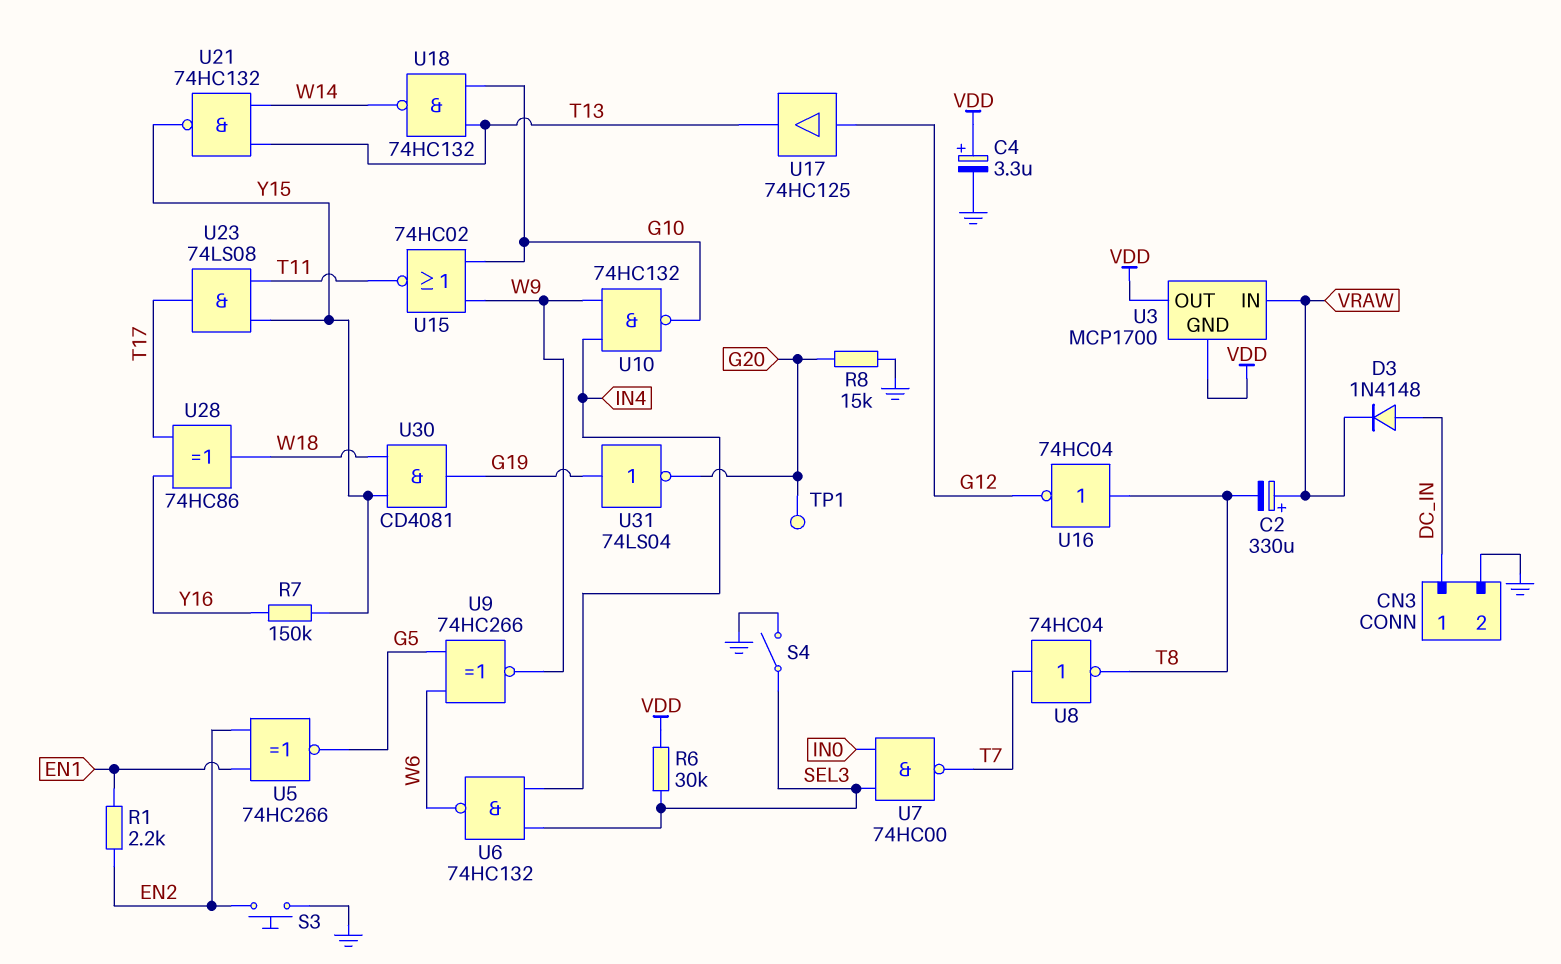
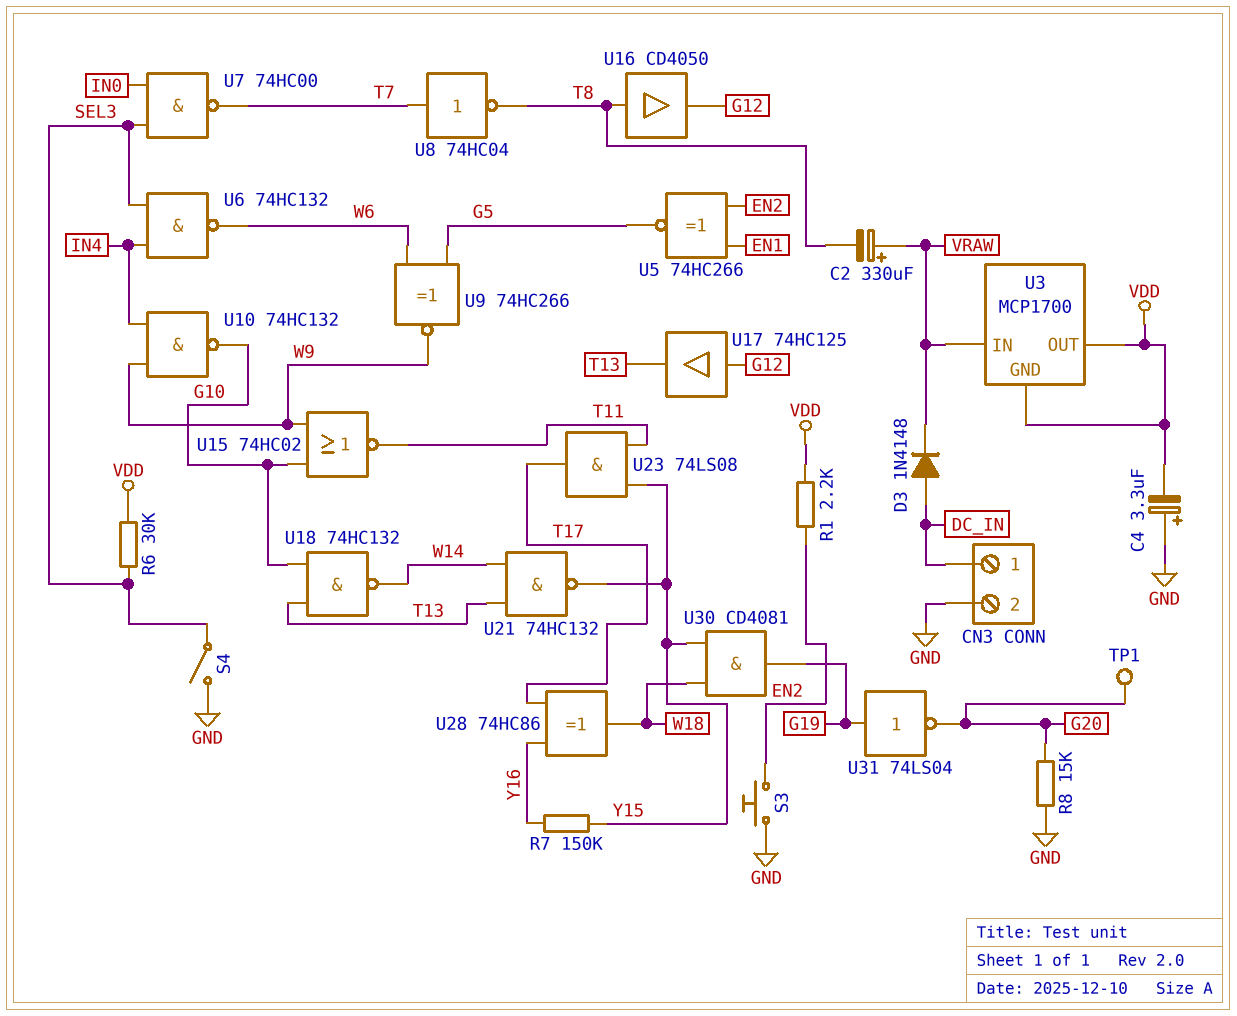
C4: 3.3uF (plus VDD, minus GND) -> 3.3uF (plus GND, minus VDD)
R1: 2.2k (EN1, EN2) -> 2.2k (EN2, VDD)
U16: NOT 74HC04 (in T8, out G12) -> buffer CD4050 (in T8, out G12)

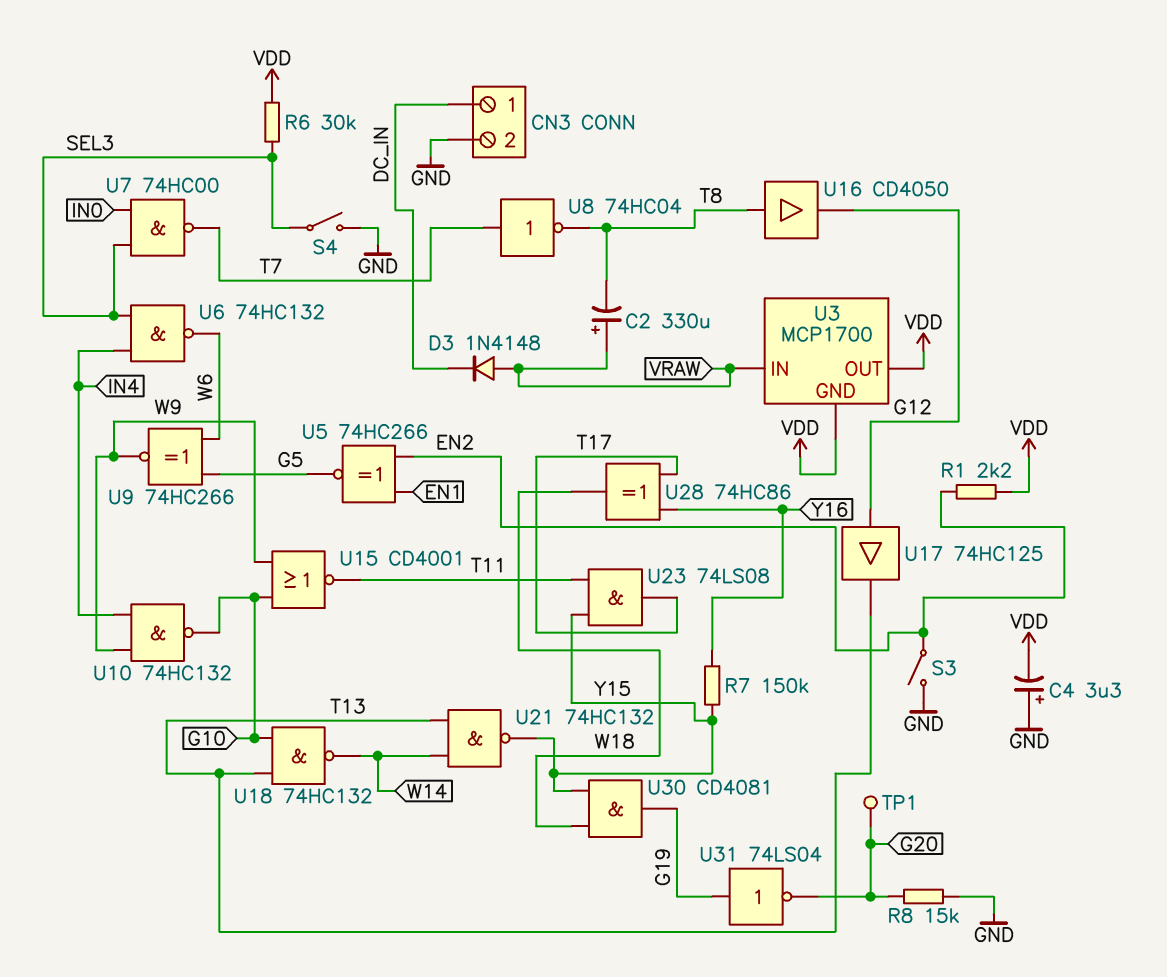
D3: diode 1N4148 (A DC_IN, K VRAW) -> diode 1N4148 (A VRAW, K DC_IN)
S3: button (EN2, GND) -> switch (EN2, GND)
U15: NOR 74HC02 (in G10, in W9, out T11) -> NOR CD4001 (in G10, in W9, out T11)

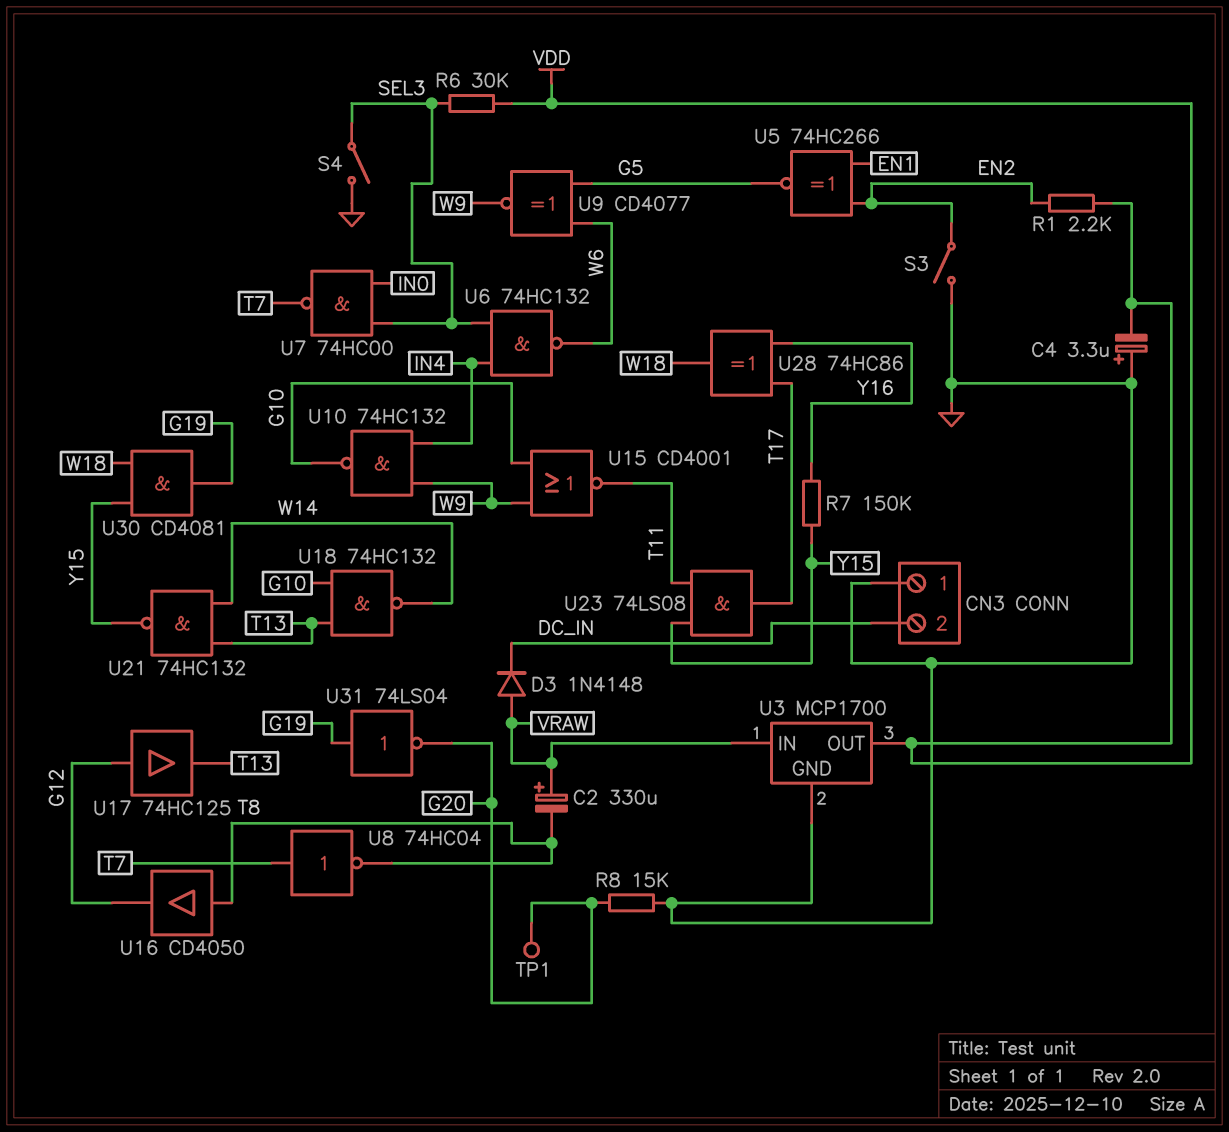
CN3 pin 1: DC_IN -> GND
CN3 pin 2: GND -> DC_IN
U3 pin GND: VDD -> GND
U9: XNOR 74HC266 (in G5, in W6, out W9) -> XNOR CD4077 (in G5, in W6, out W9)

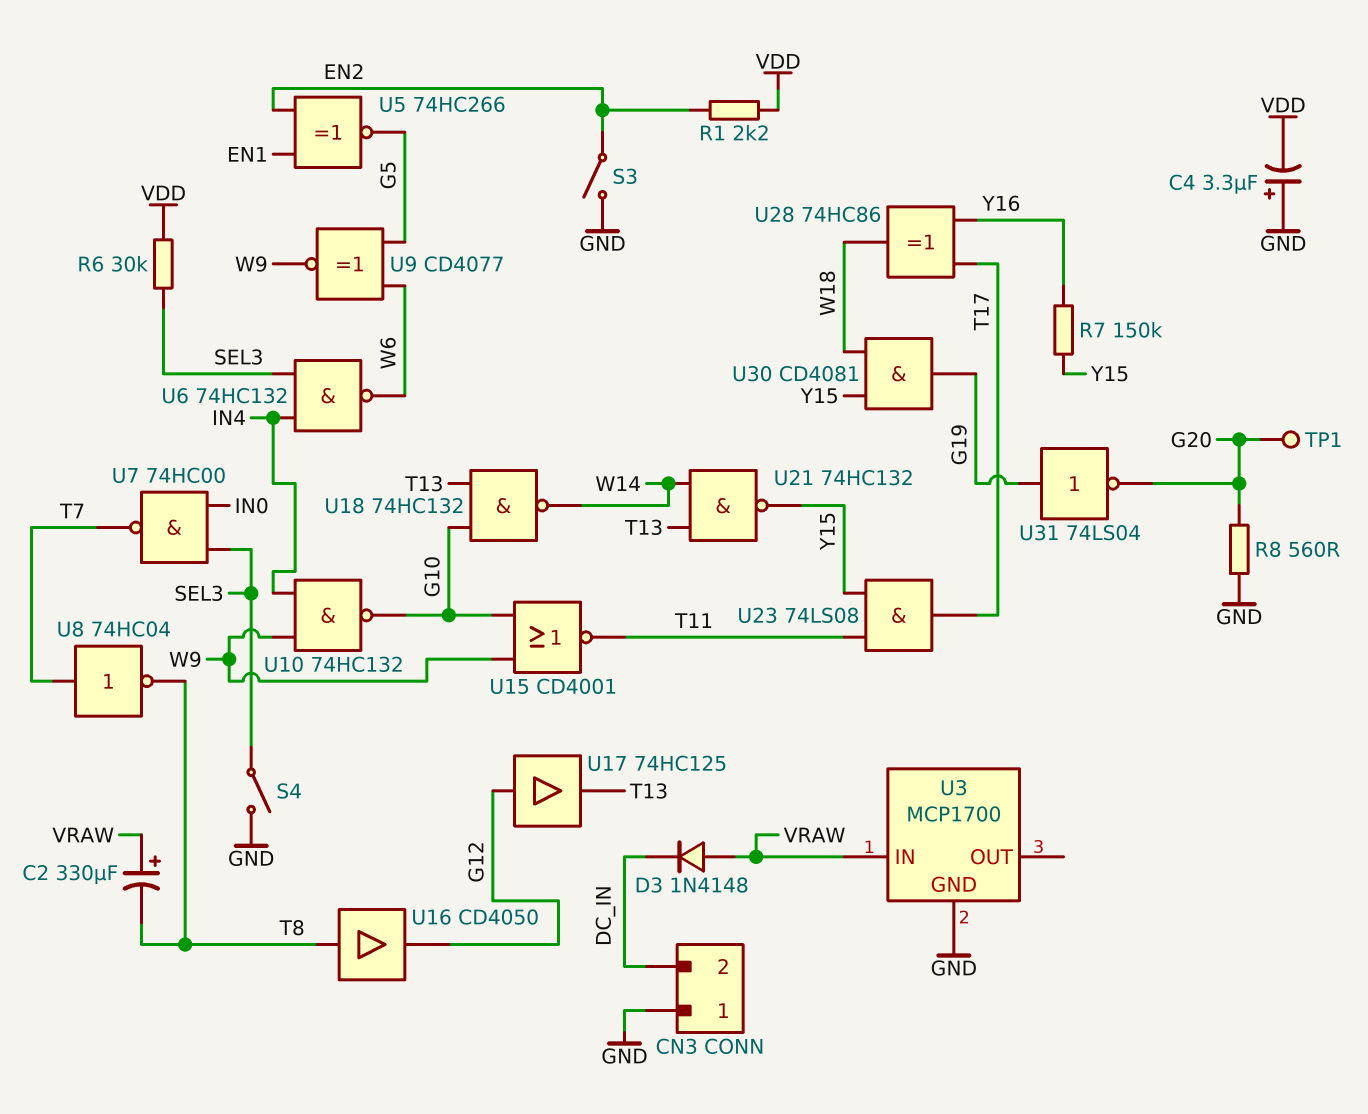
R8: 15k (G20, GND) -> 560 (G20, GND)
U3 pin OUT: VDD -> none

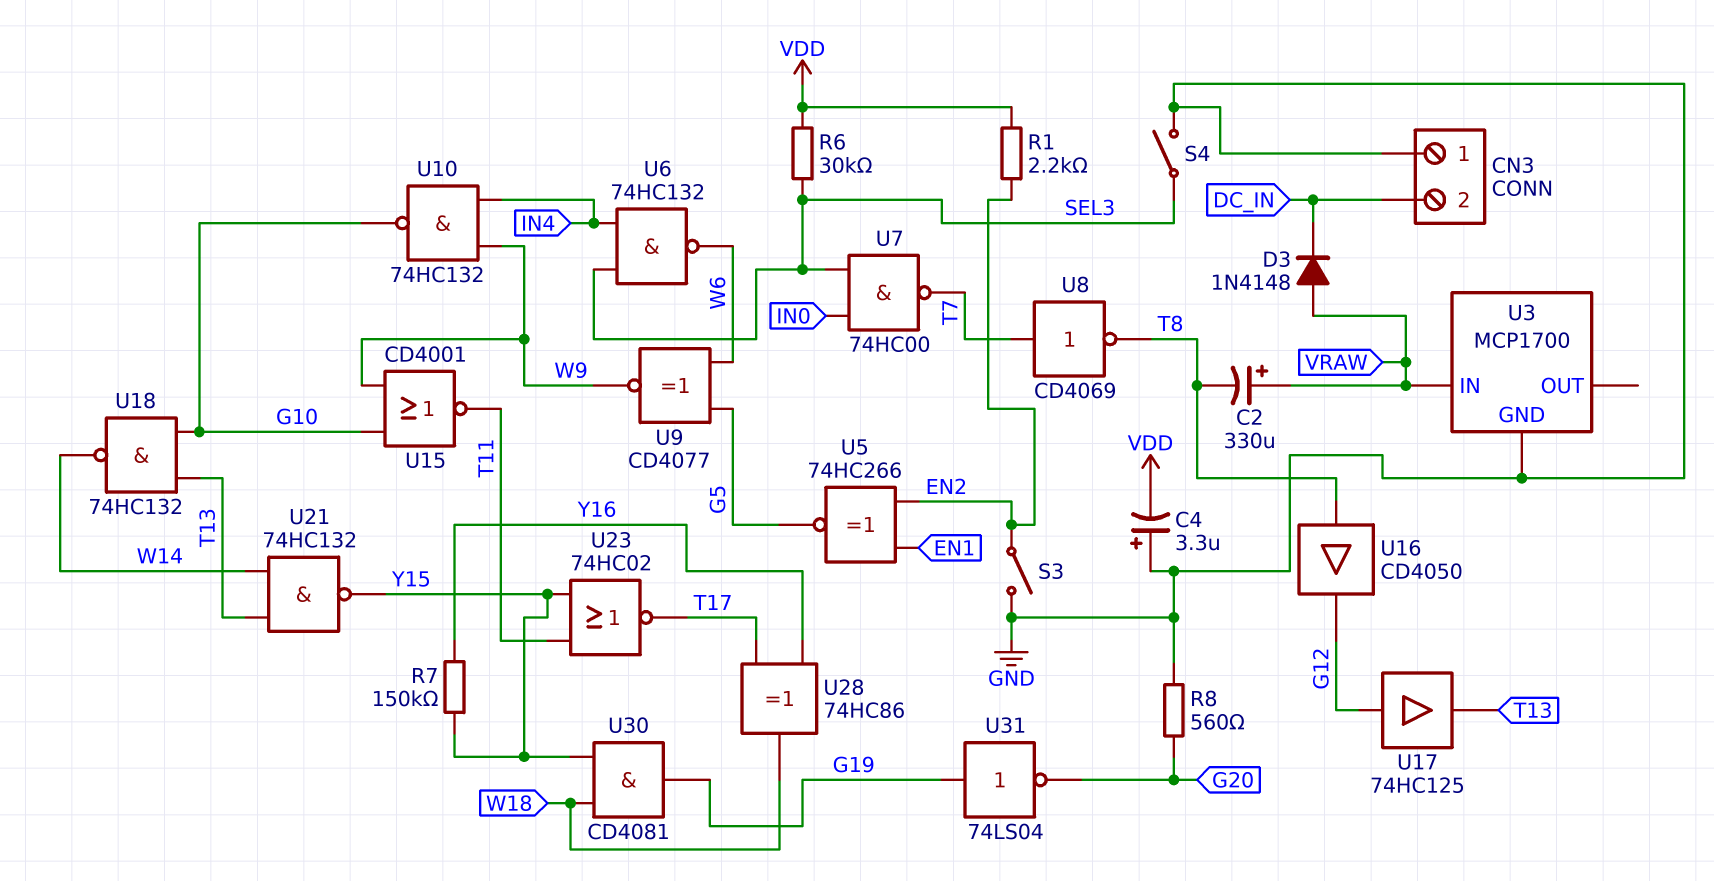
TP1: test point (G20) -> none
U8: NOT 74HC04 (in T7, out T8) -> NOT CD4069 (in T7, out T8)
U23: AND 74LS08 (in T11, in Y15, out T17) -> NOR 74HC02 (in T11, in Y15, out T17)

